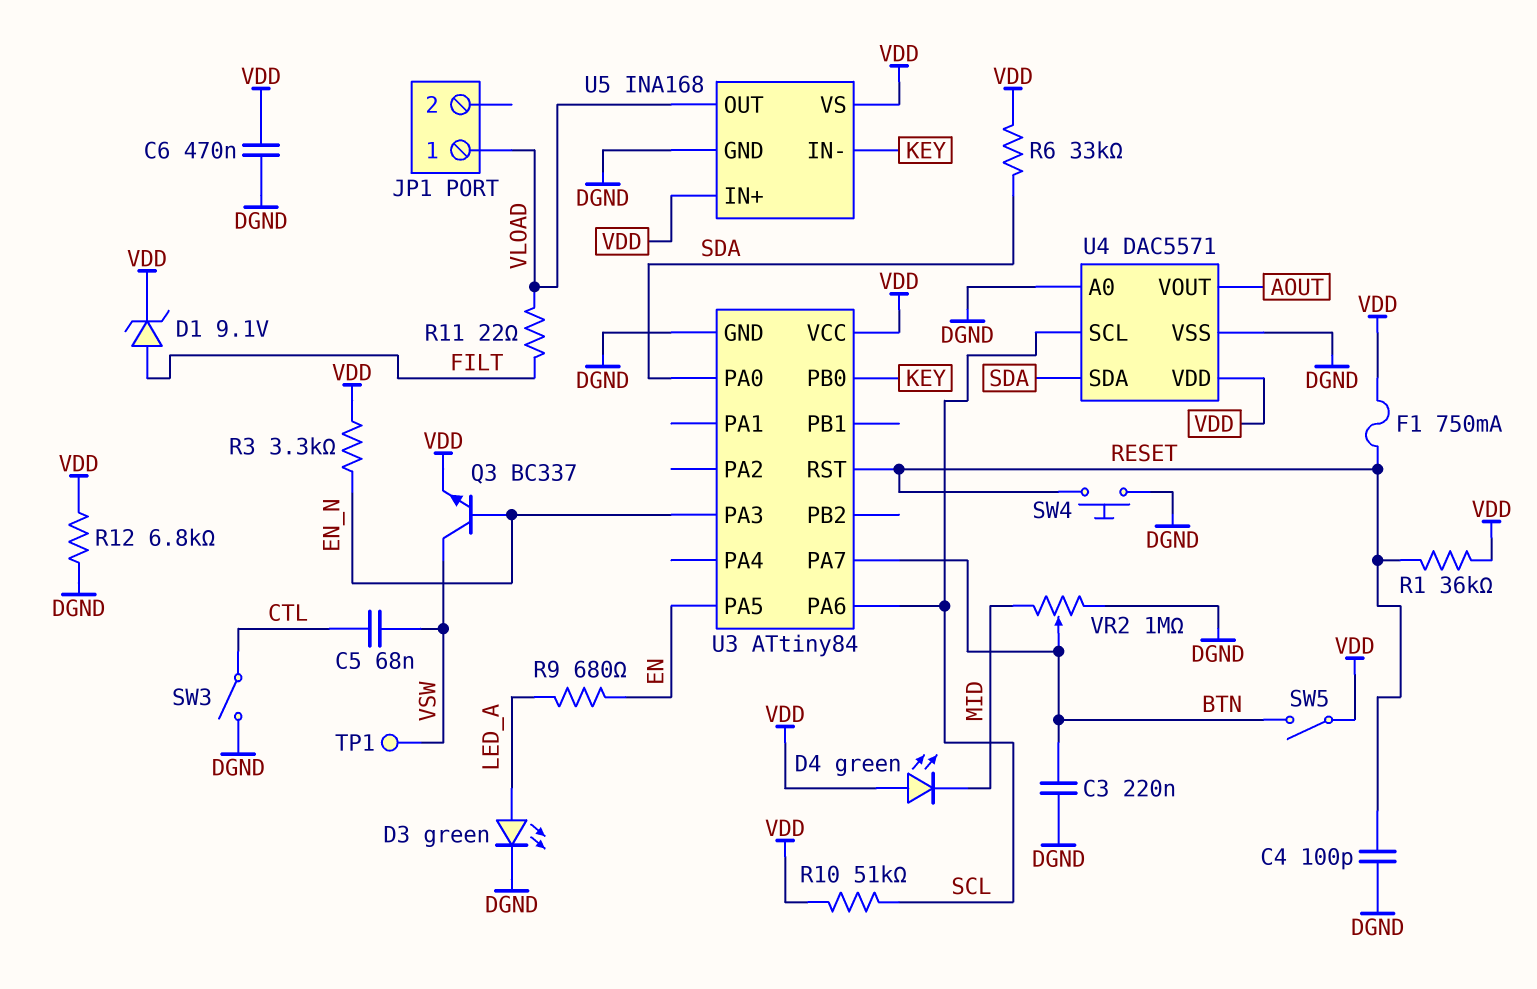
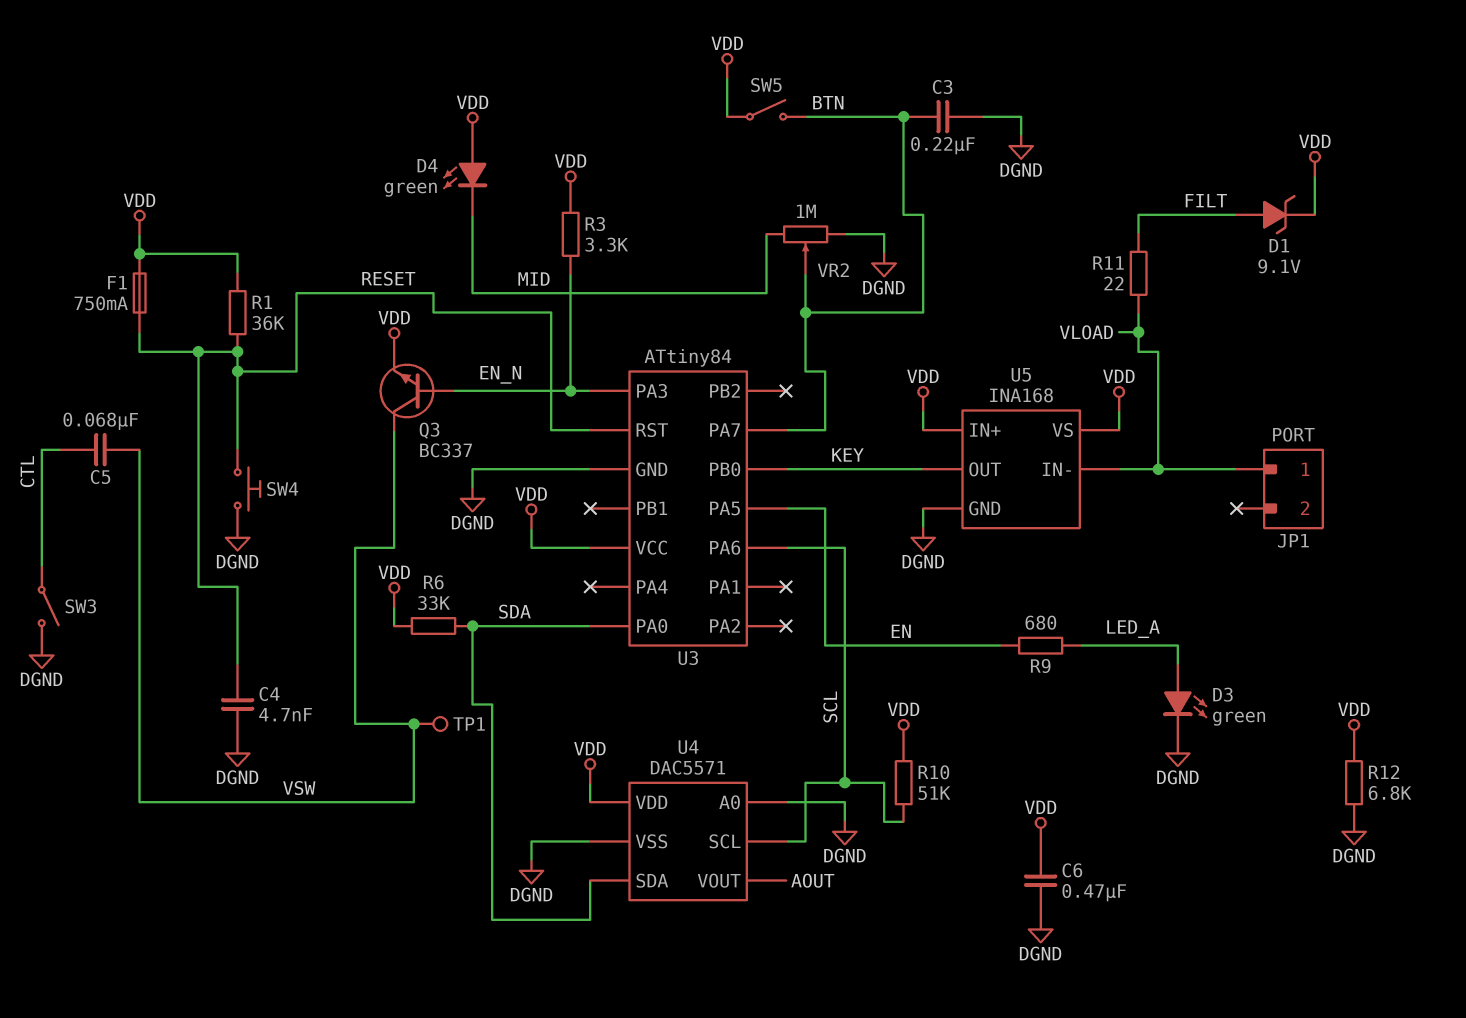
C4: 100pF (DGND, RESET) -> 4.7nF (DGND, RESET)
U5 pin IN-: KEY -> VLOAD
U5 pin OUT: VLOAD -> KEY

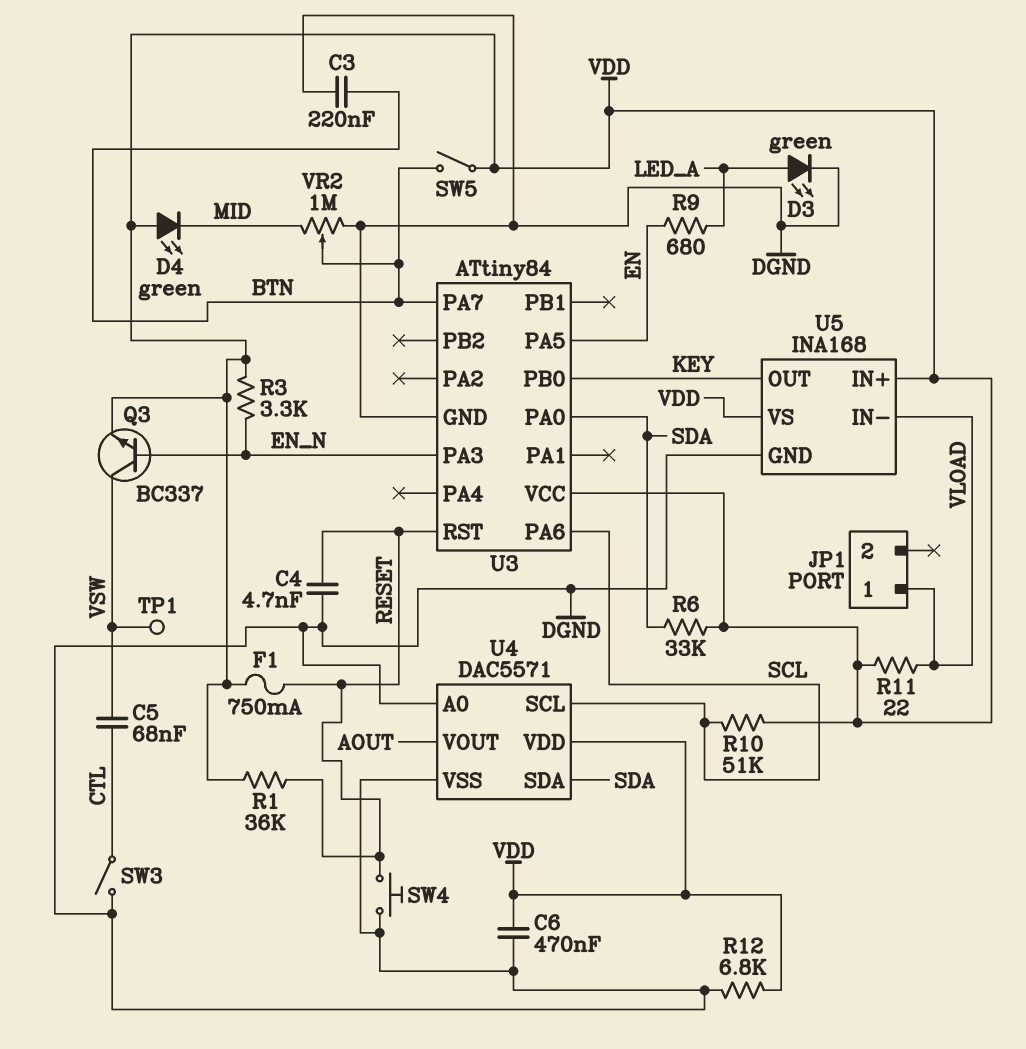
D1: zener 9.1V (A FILT, K VDD) -> none
R11: 22 (FILT, VLOAD) -> 22 (VDD, VLOAD)

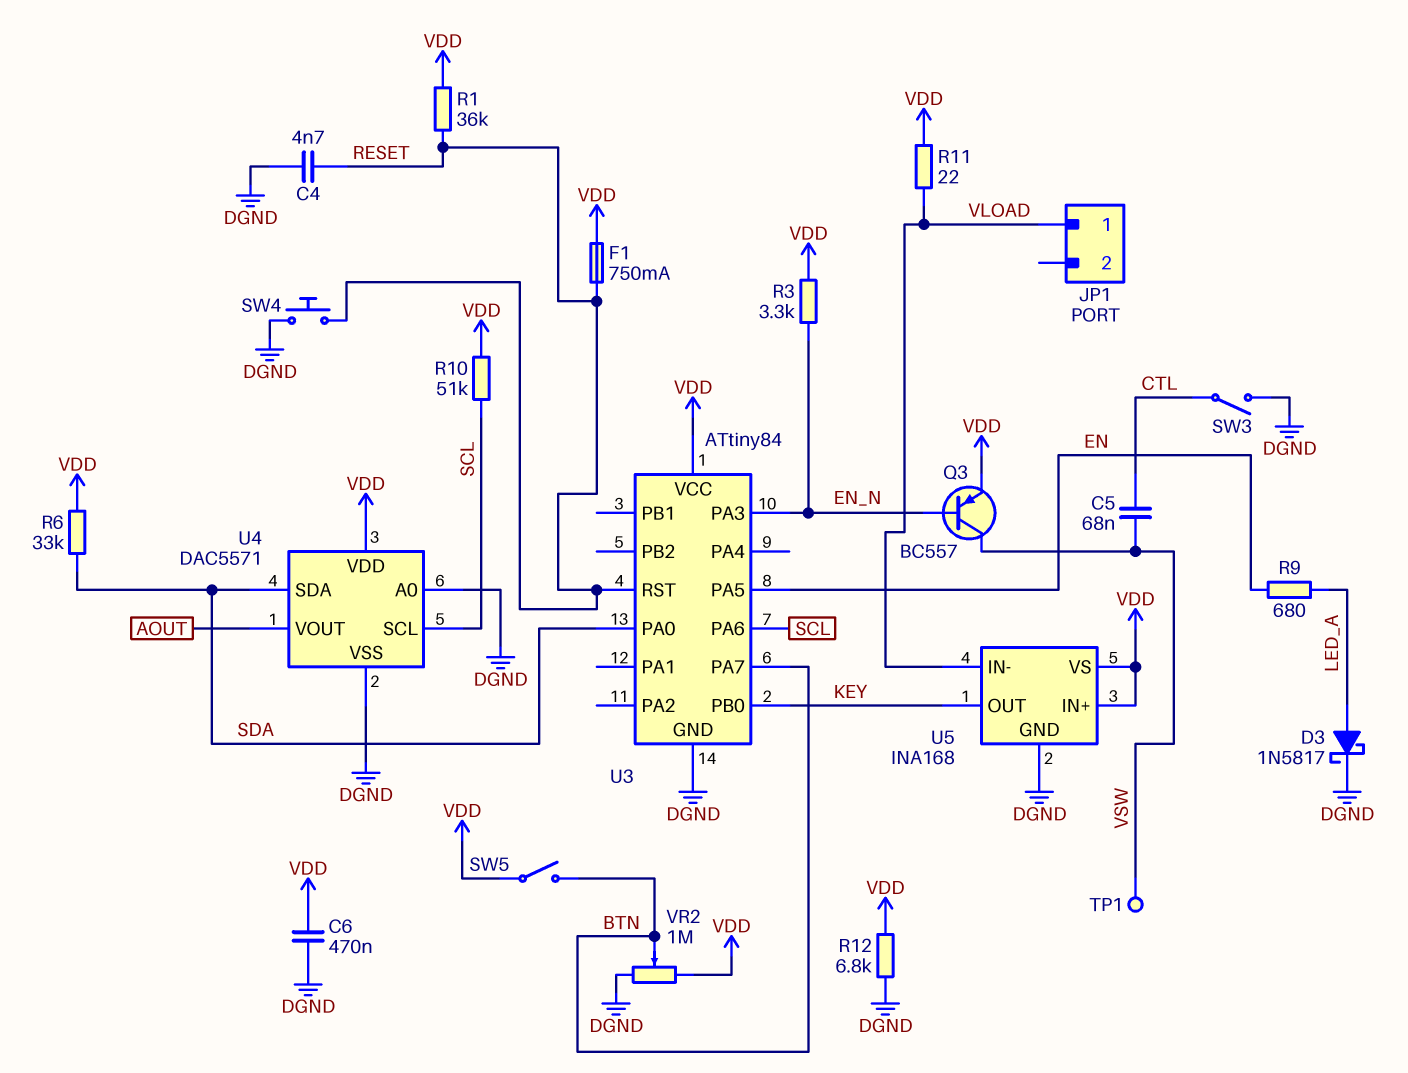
C3: 220nF (BTN, DGND) -> none
D3: LED green (A LED_A, K DGND) -> schottky 1N5817 (A LED_A, K DGND)
D4: LED green (A VDD, K MID) -> none
Q3: NPN BC337 (B EN_N, C VSW, E VDD) -> PNP BC557 (B EN_N, C VSW, E VDD)
VR2: 1M (DGND, MID, wiper BTN) -> 1M (DGND, VDD, wiper BTN)

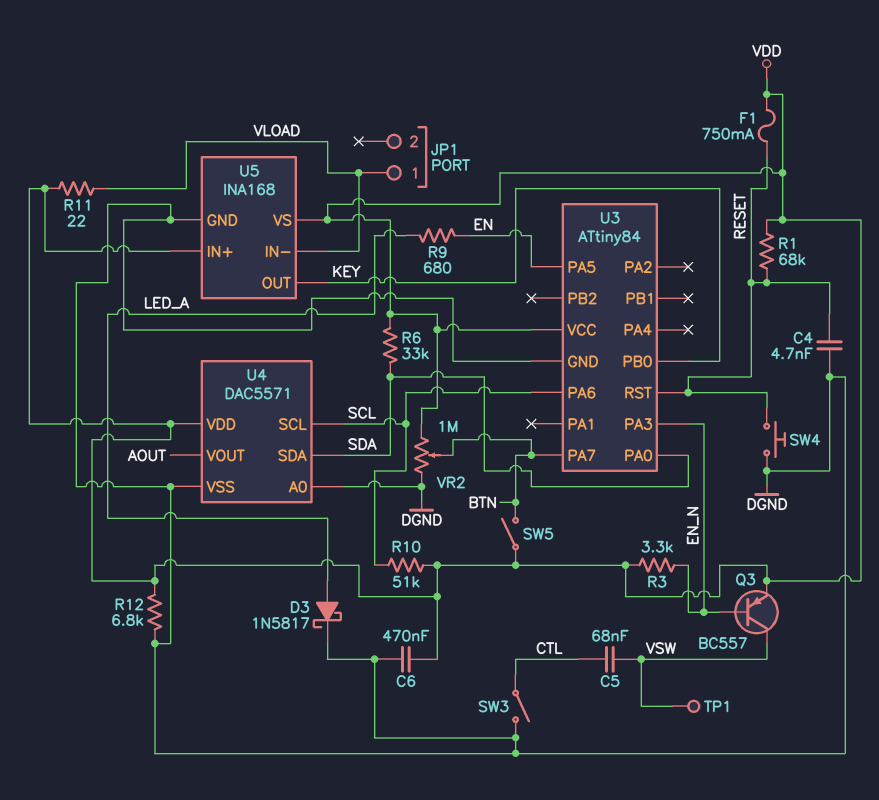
R1: 36k (RESET, VDD) -> 68k (RESET, VDD)

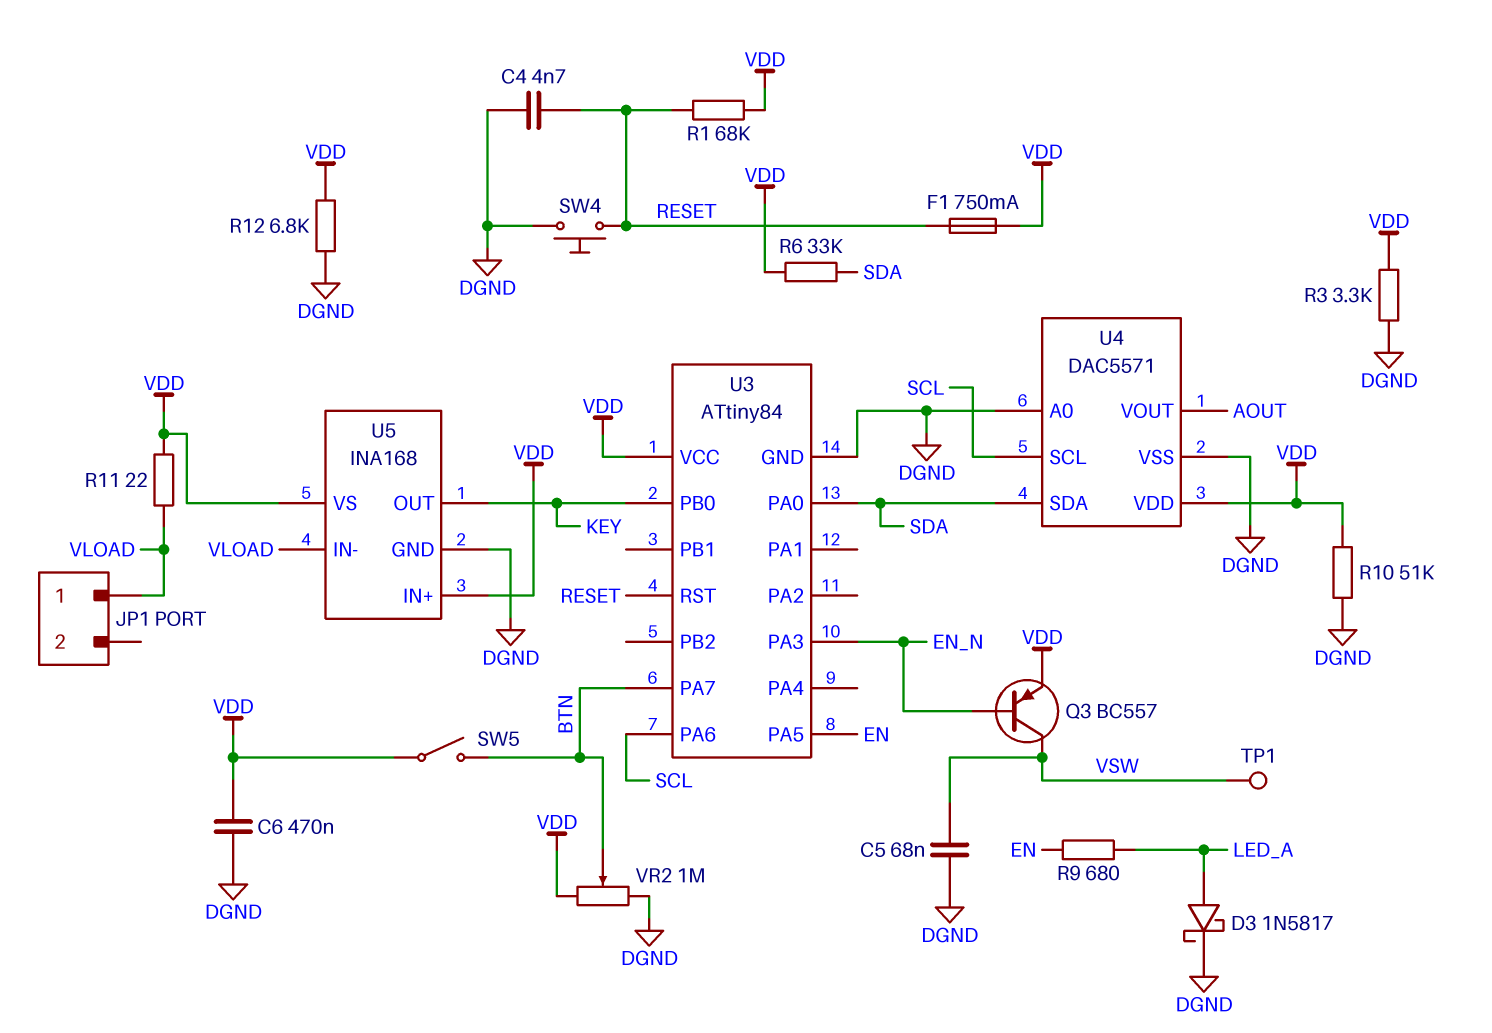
C5: 68nF (CTL, VSW) -> 68nF (DGND, VSW)
R3: 3.3k (EN_N, VDD) -> 3.3k (DGND, VDD)
R10: 51k (SCL, VDD) -> 51k (DGND, VDD)
SW3: switch (CTL, DGND) -> none

